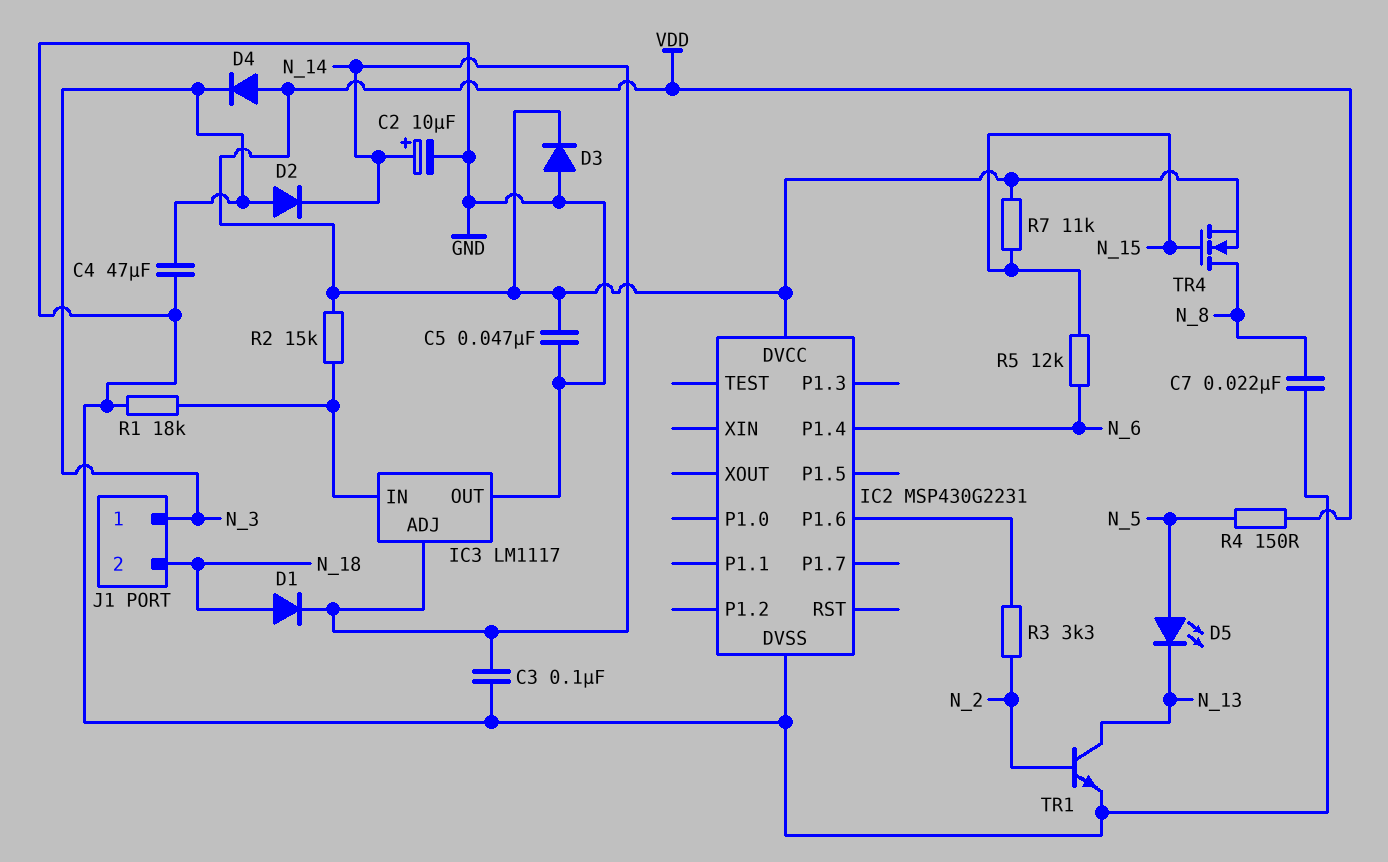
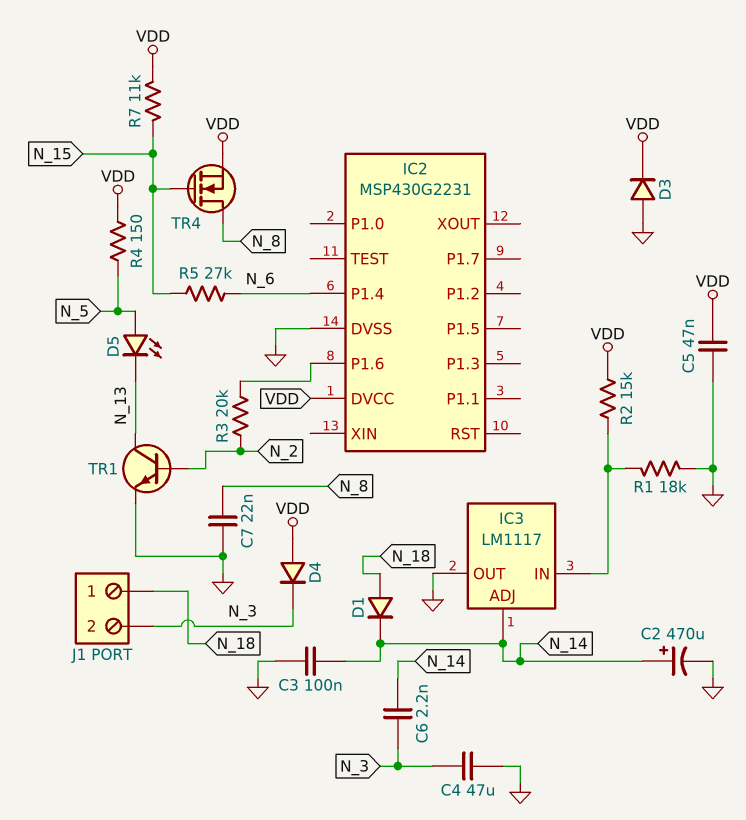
C2: 10uF (plus N_14, minus GND) -> 470uF (plus N_14, minus GND)
C6: none -> 2.2nF (N_3, N_14)
D2: diode (A N_3, K N_14) -> none
J1 pin 1: N_3 -> N_18
J1 pin 2: N_18 -> N_3
R3: 3.3k (IC2/P1.6, N_2) -> 20k (IC2/P1.6, N_2)
R5: 12k (N_6, N_15) -> 27k (N_6, N_15)

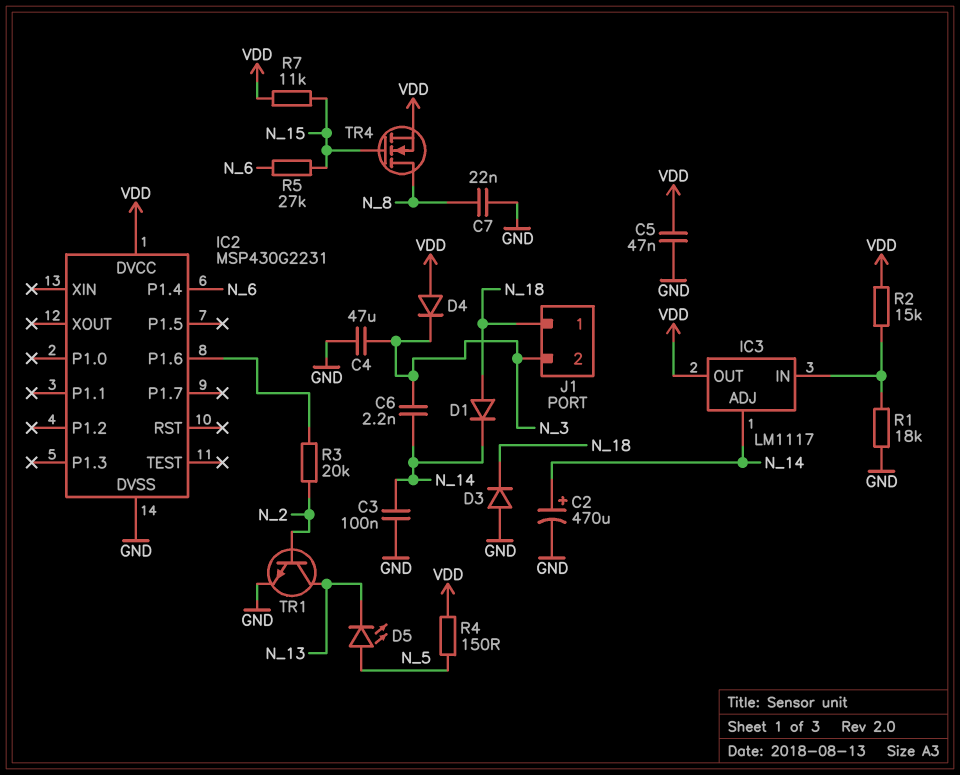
D3: diode (A GND, K VDD) -> diode (A GND, K N_18)
IC3 pin OUT: GND -> VDD

